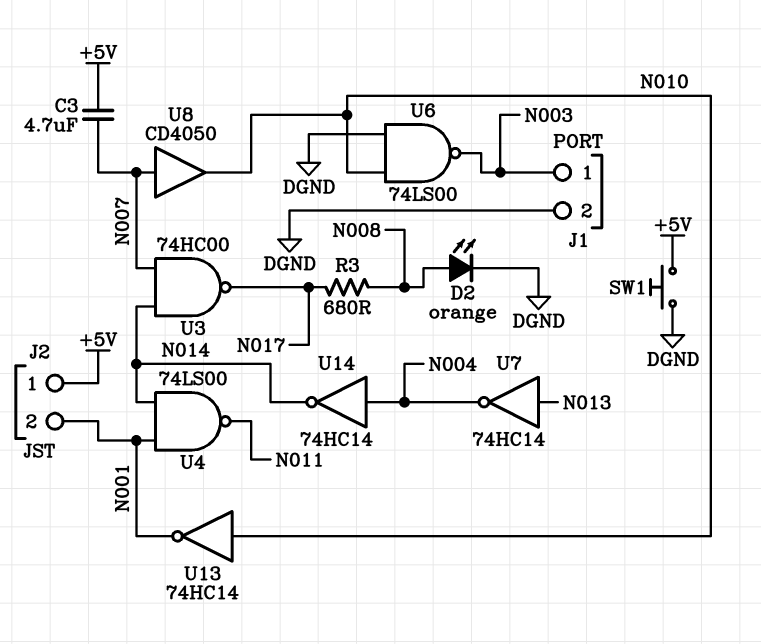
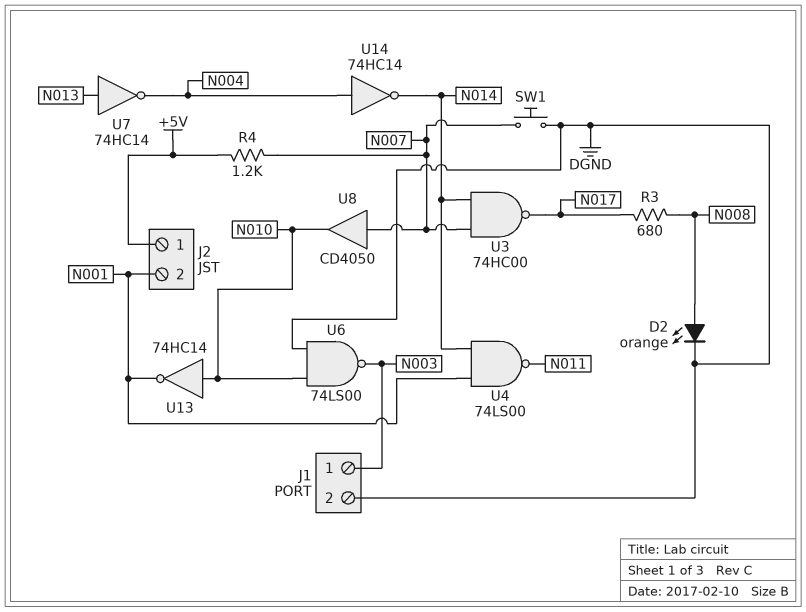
C3: 4.7uF (+5V, N007) -> none
R4: none -> 1.2k (+5V, N007)
SW1: button (+5V, DGND) -> button (DGND, N007)

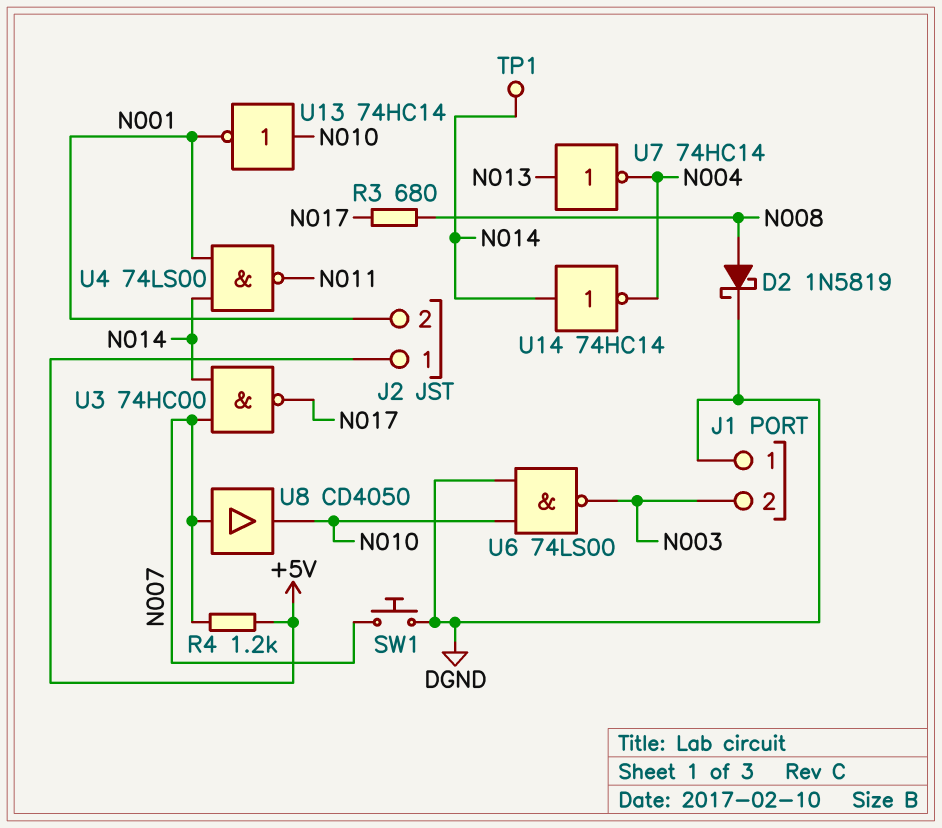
D2: LED orange (A N008, K DGND) -> schottky 1N5819 (A N008, K DGND)
J1 pin 1: N003 -> DGND
J1 pin 2: DGND -> N003
TP1: none -> test point (N014)
U14: NOT 74HC14 (in N004, out N014) -> NOT 74HC14 (in N014, out N004)

